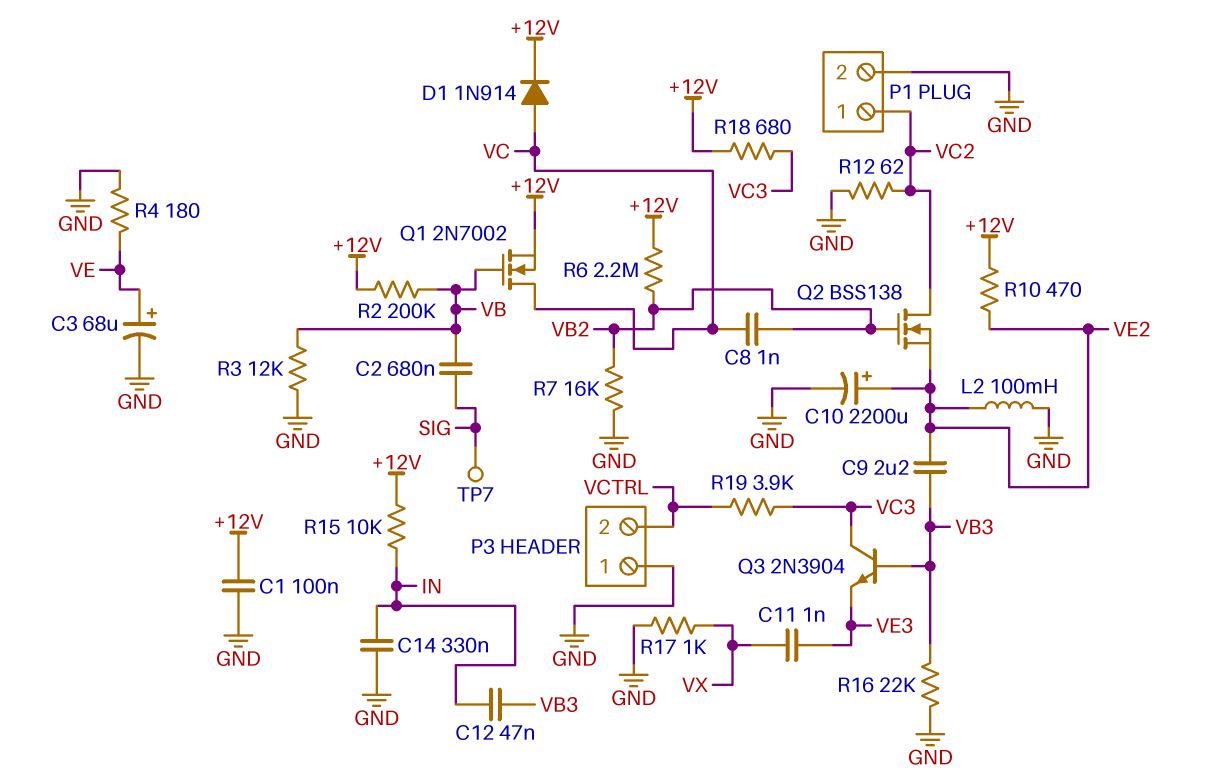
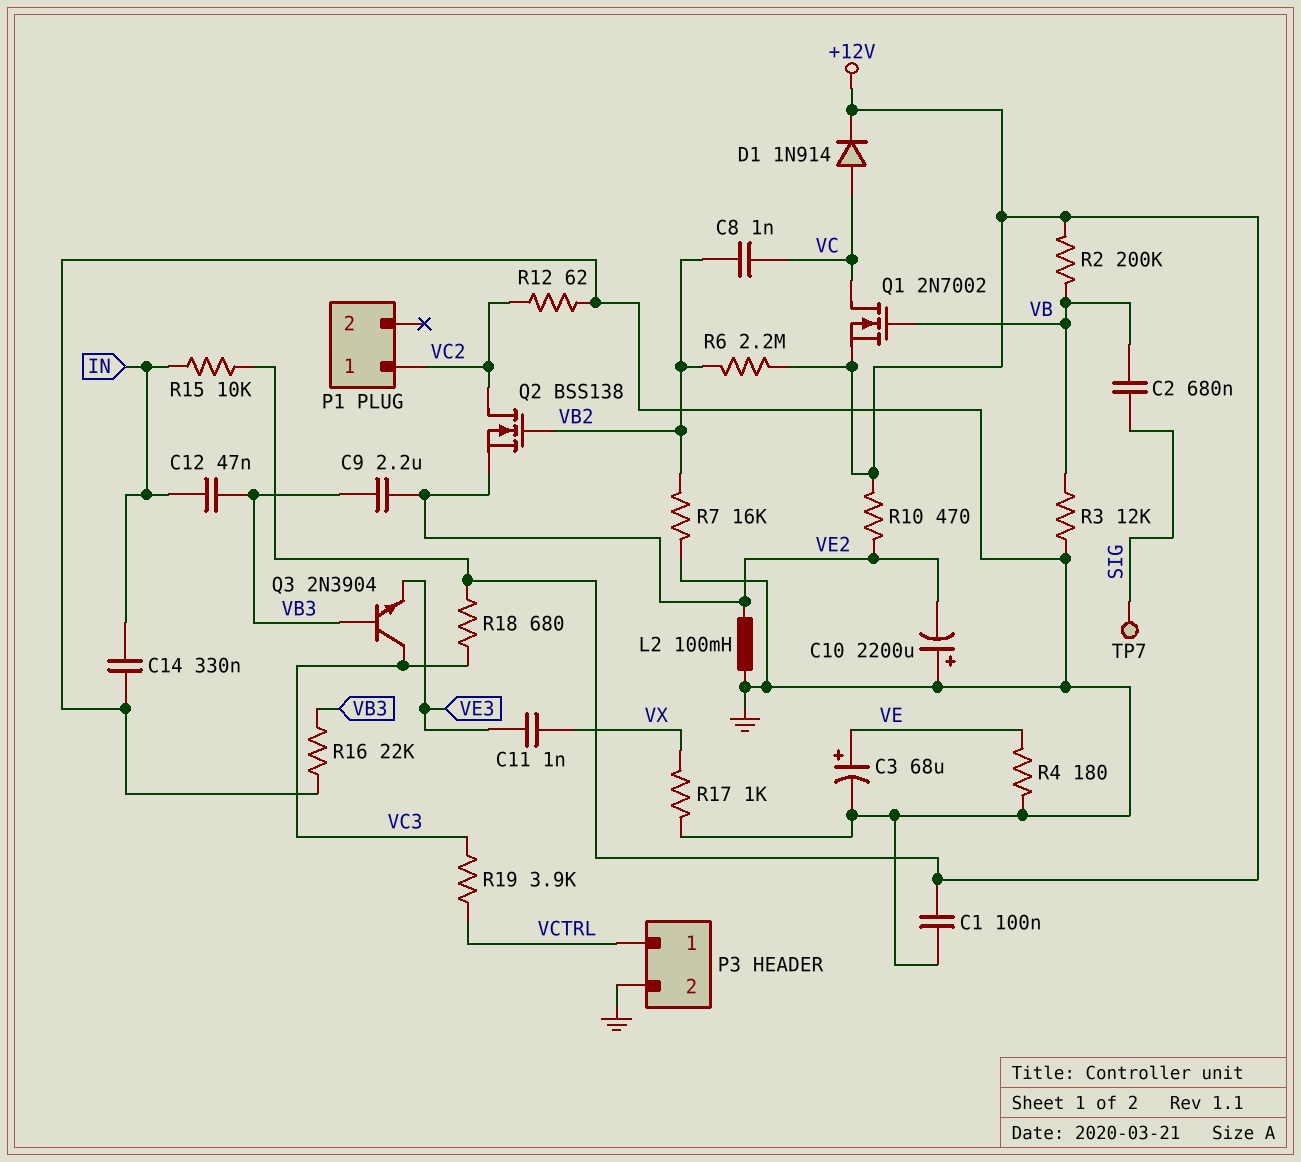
C10: 2200uF (plus VE2, minus GND) -> 2200uF (plus GND, minus VE2)
P1 pin 2: GND -> none
P3 pin 1: GND -> VCTRL
P3 pin 2: VCTRL -> GND

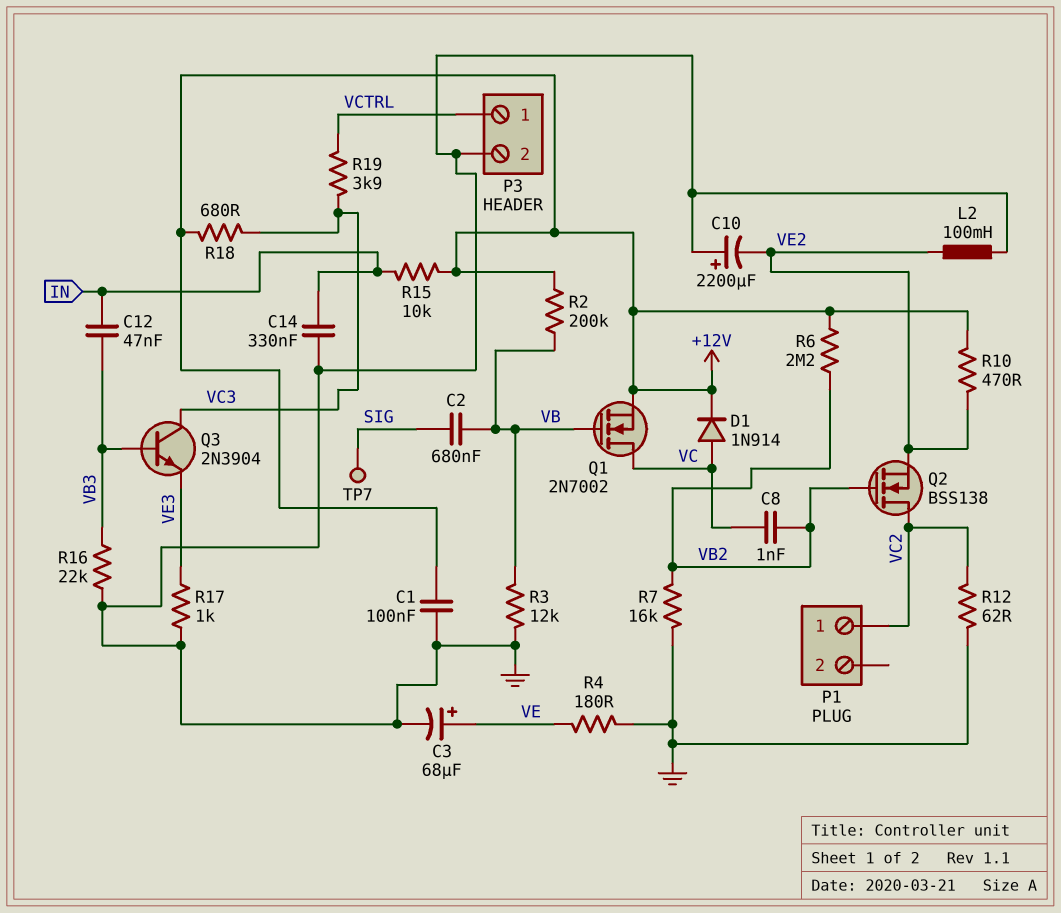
C9: 2.2uF (VB3, VE2) -> none
C11: 1nF (VE3, VX) -> none
R17: 1k (GND, VX) -> 1k (GND, VE3)

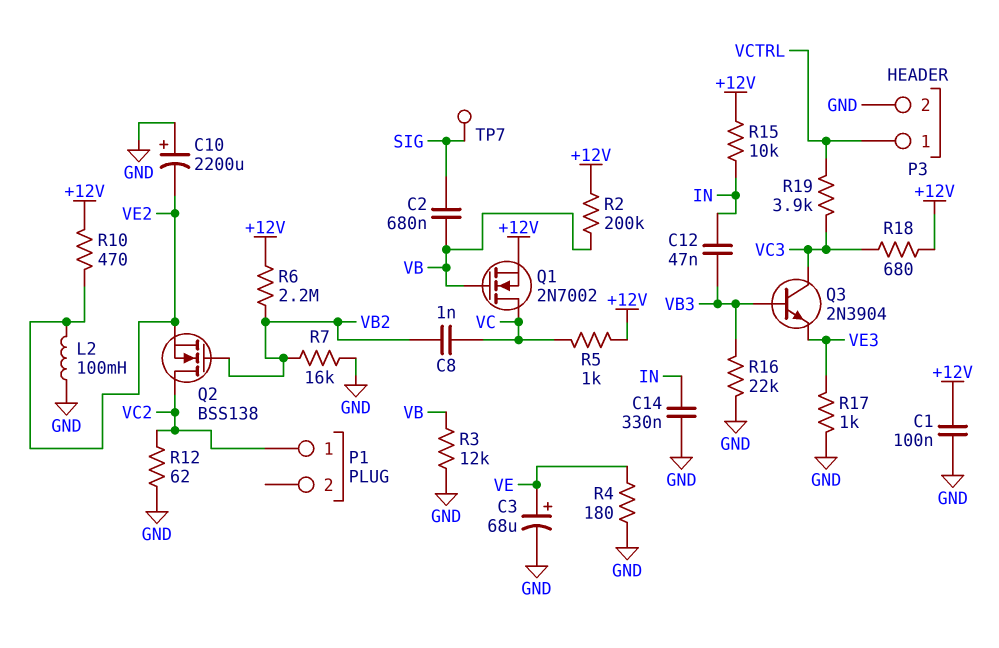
D1: diode 1N914 (A VC, K +12V) -> none
R5: none -> 1k (+12V, VC)

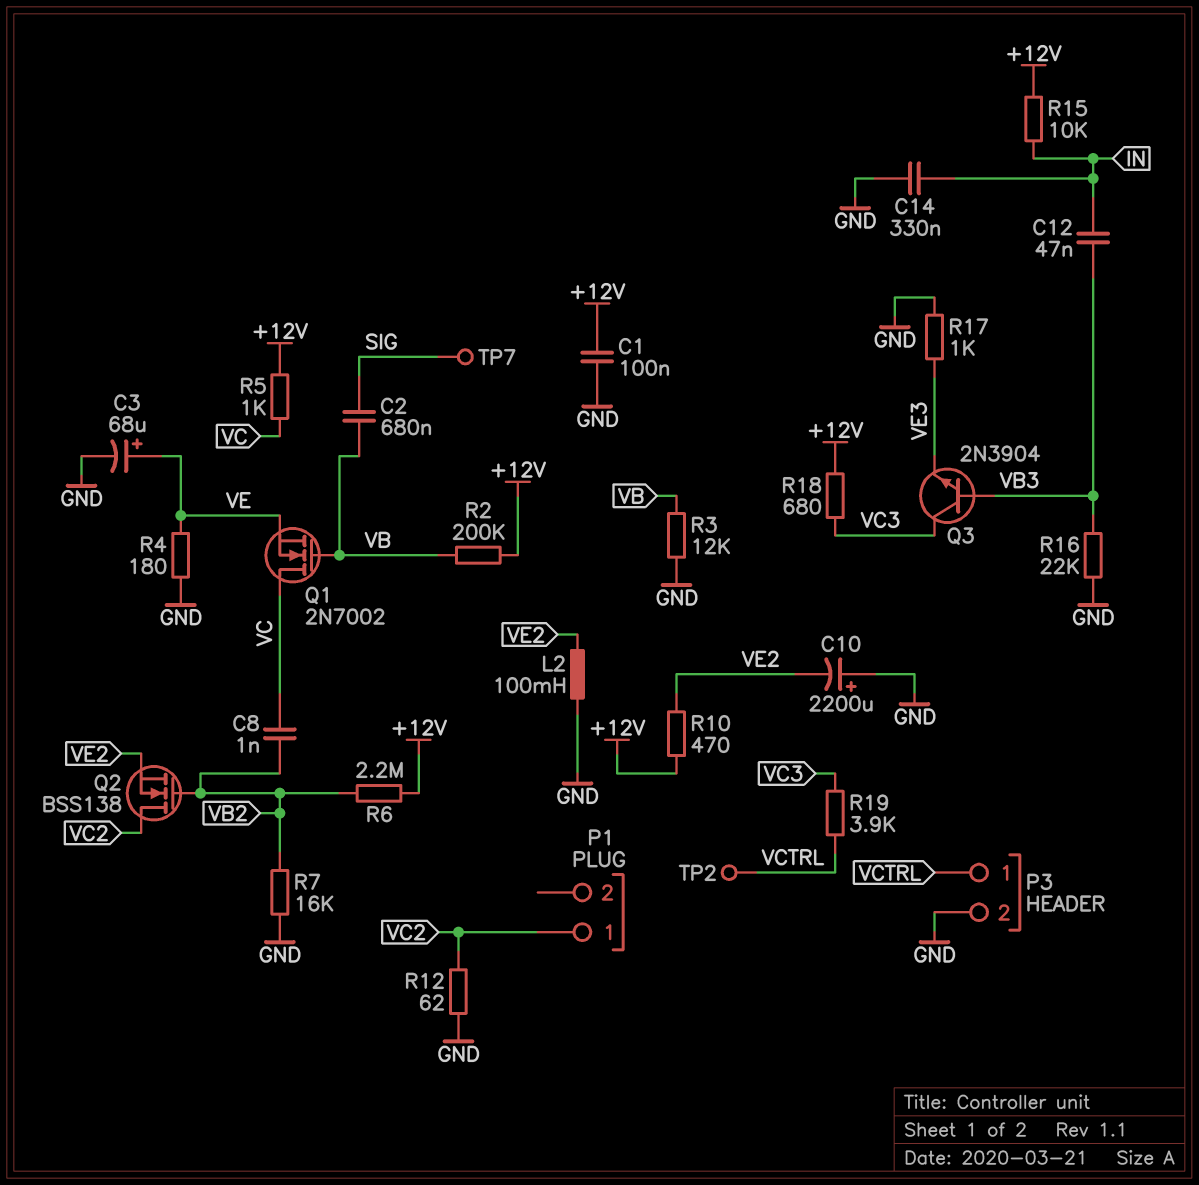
Q1: NMOS 2N7002 (G VB, D VC, S +12V) -> NMOS 2N7002 (G VB, D VC, S VE)
TP2: none -> test point (VCTRL)

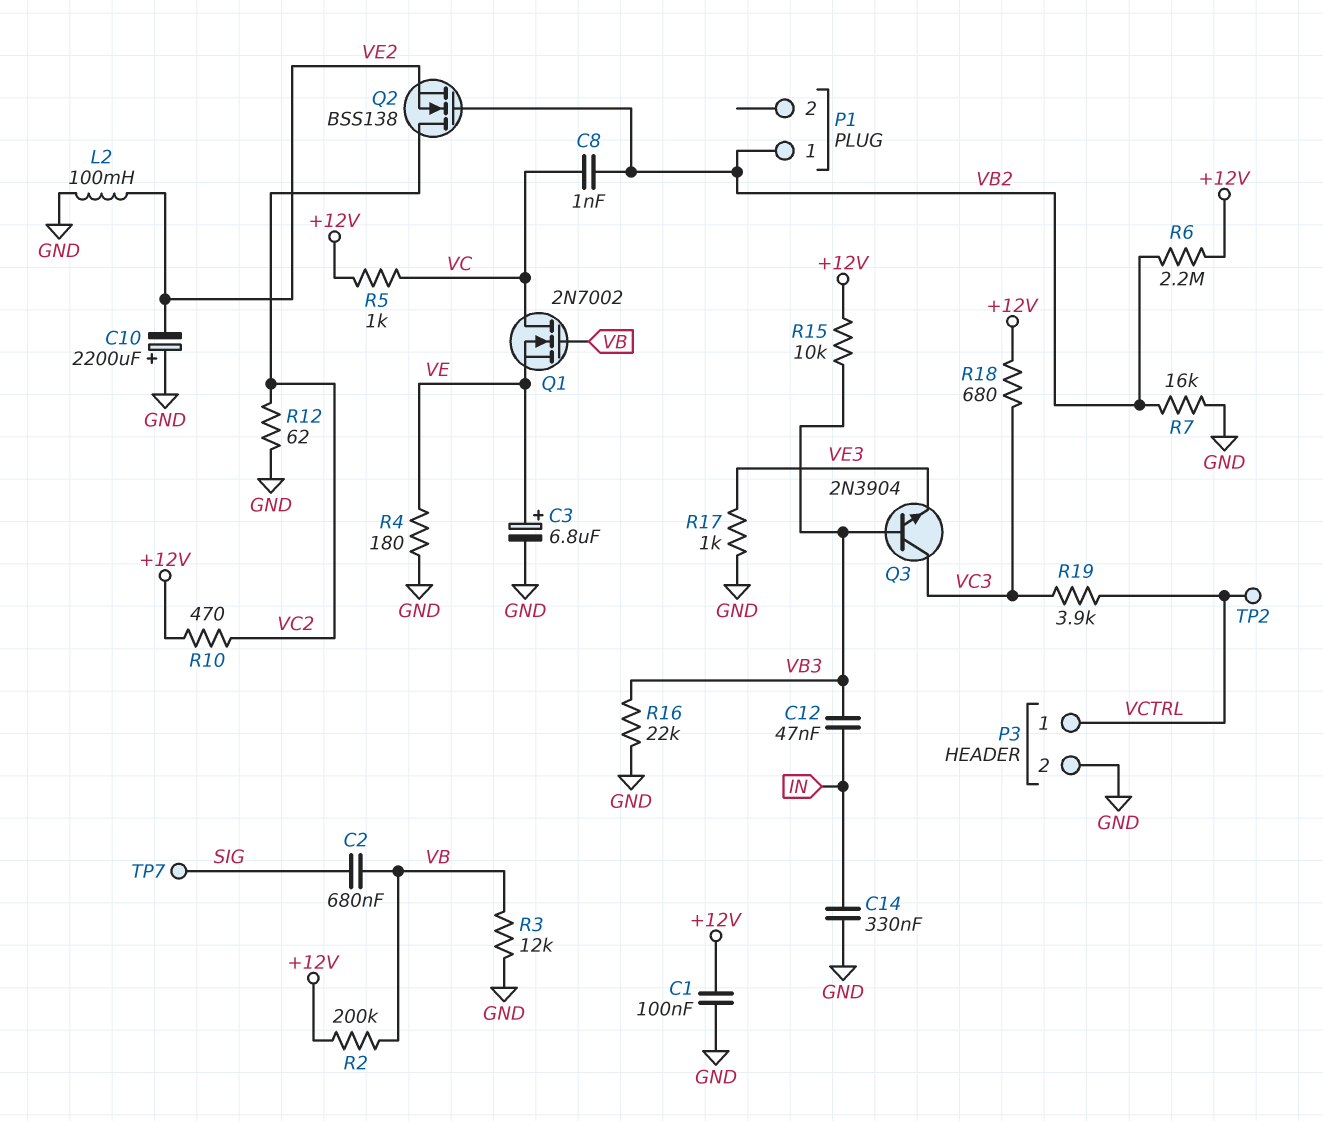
C3: 68uF (plus VE, minus GND) -> 6.8uF (plus VE, minus GND)
P1 pin 1: VC2 -> VB2
R10: 470 (+12V, VE2) -> 470 (+12V, VC2)
R15: 10k (+12V, IN) -> 10k (+12V, VB3)

